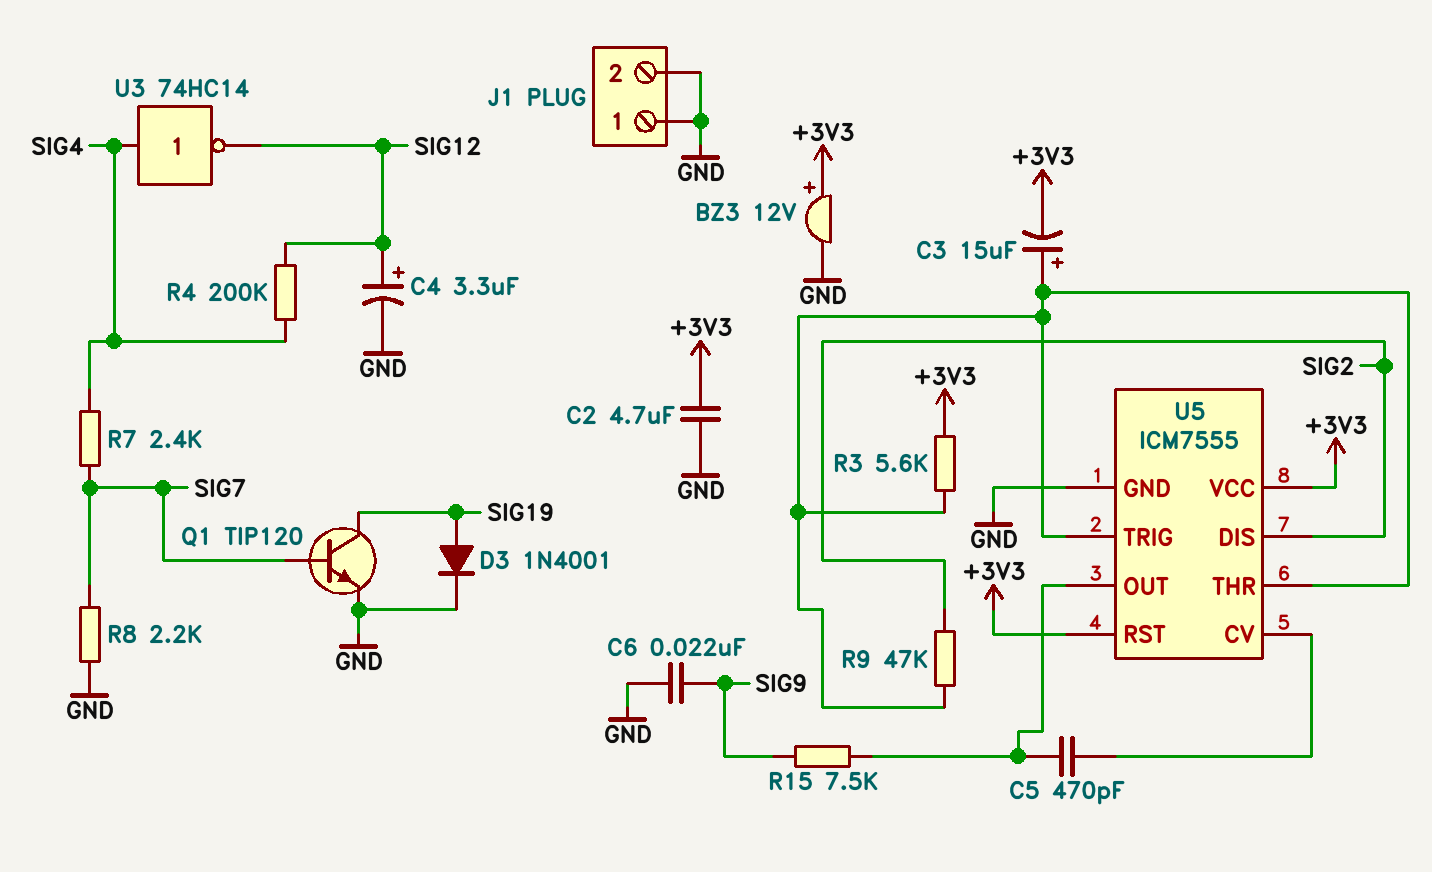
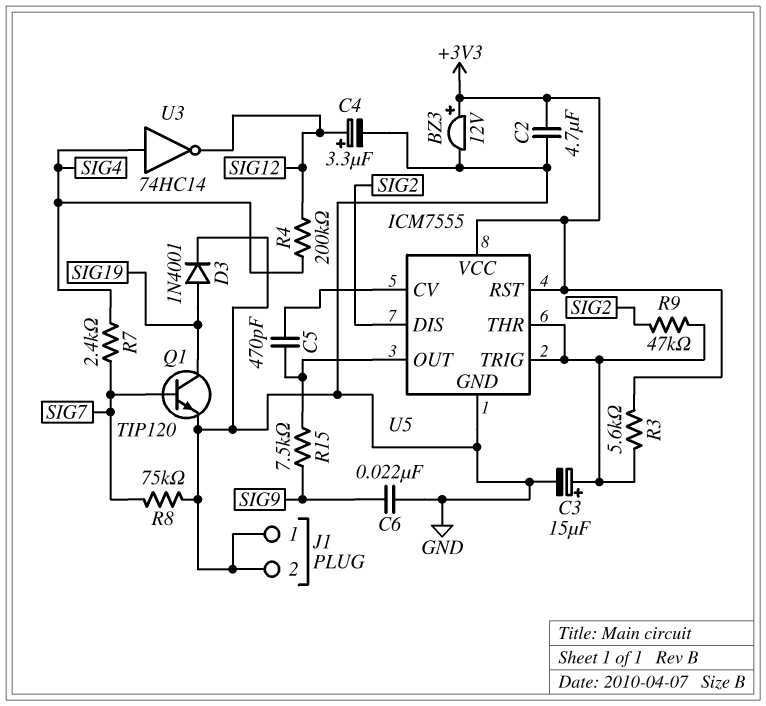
C3: 15uF (plus U5/THR, minus +3V3) -> 15uF (plus U5/THR, minus GND)
R8: 2.2k (GND, SIG7) -> 75k (GND, SIG7)

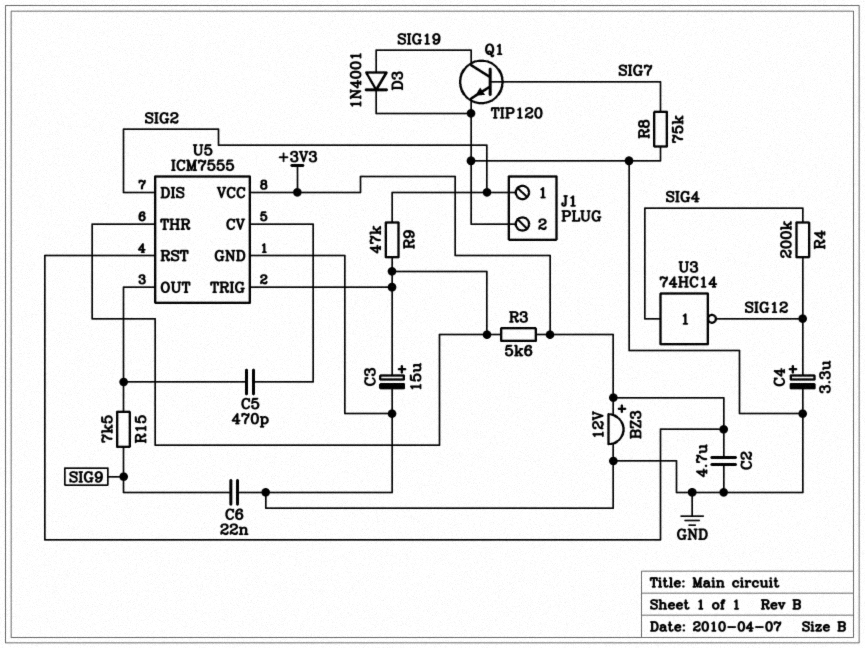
J1 pin 1: GND -> SIG2
R7: 2.4k (SIG4, SIG7) -> none

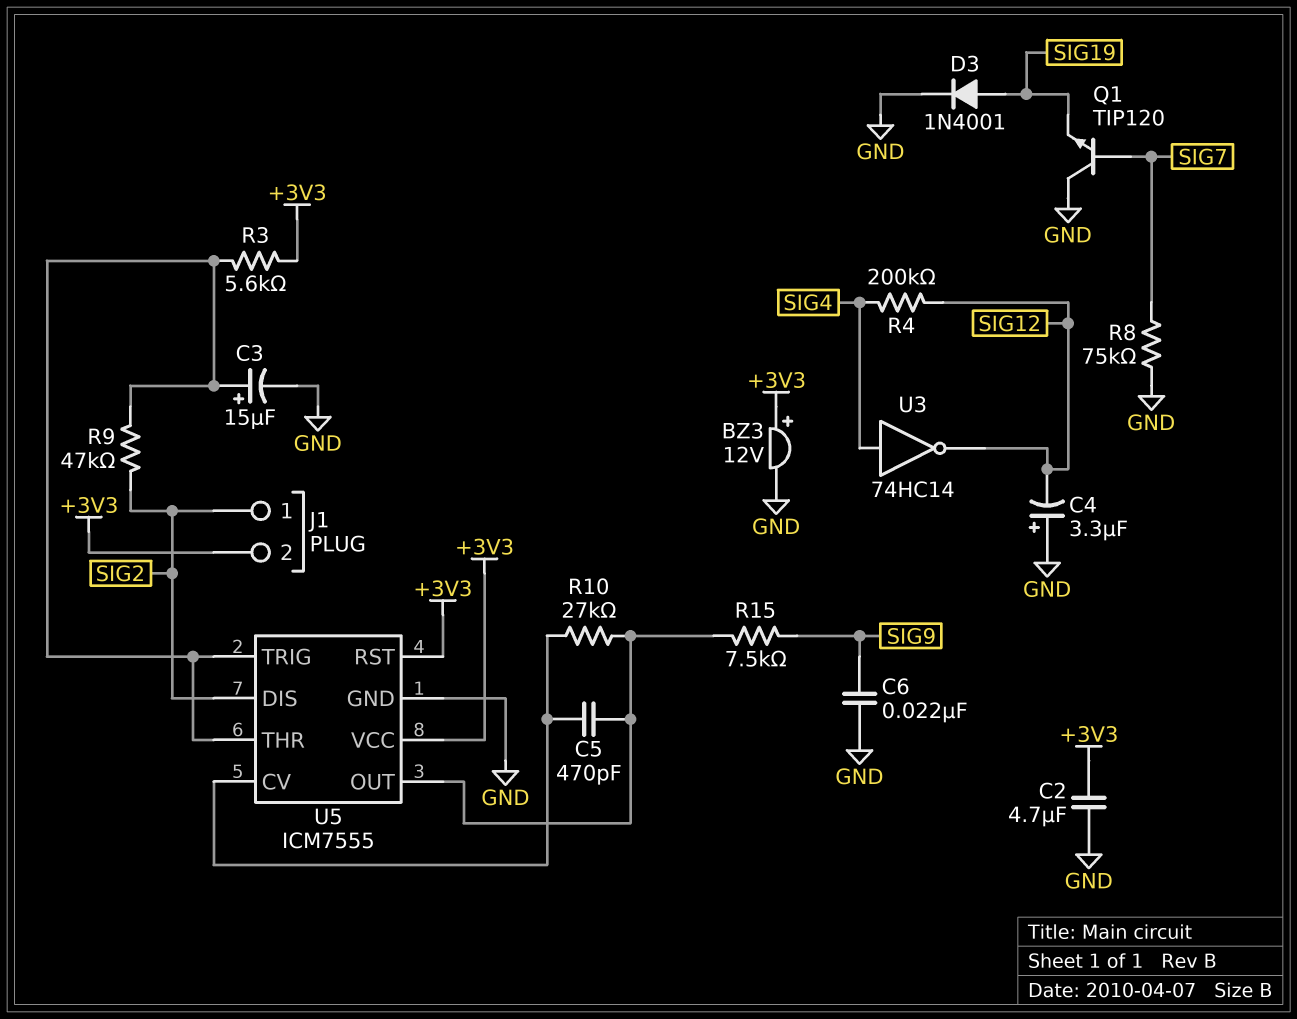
C4: 3.3uF (plus SIG12, minus GND) -> 3.3uF (plus GND, minus SIG12)
J1 pin 2: GND -> +3V3
Q1: NPN TIP120 (B SIG7, C SIG19, E GND) -> NPN TIP120 (B SIG7, C GND, E SIG19)
R10: none -> 27k (U5/CV, U5/OUT)

